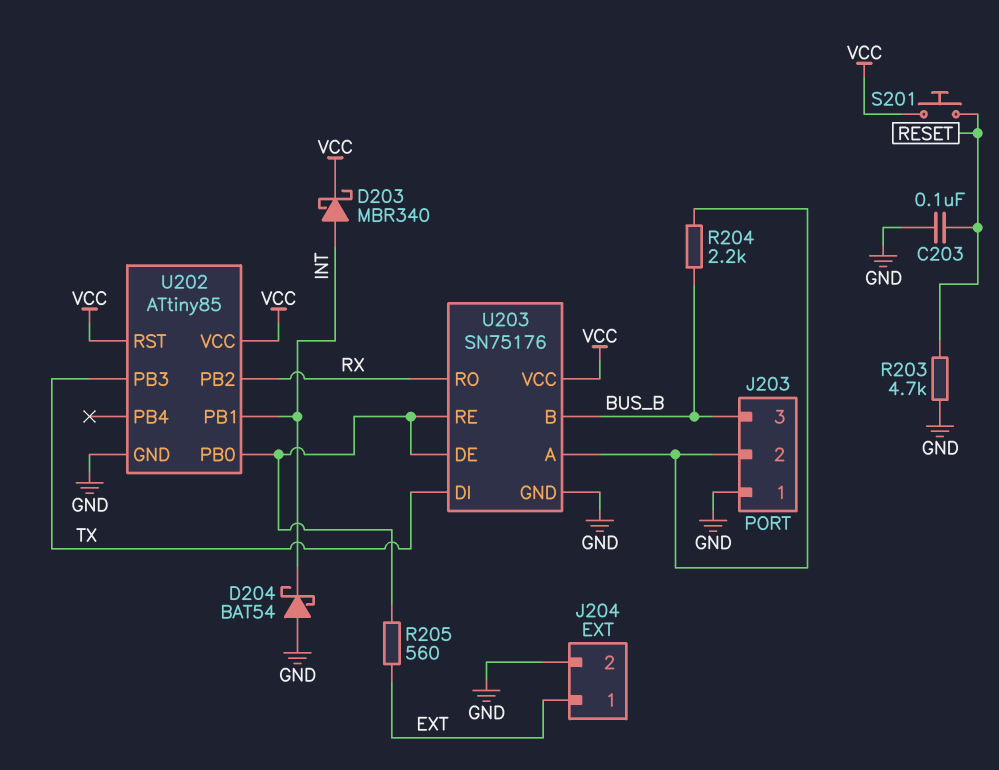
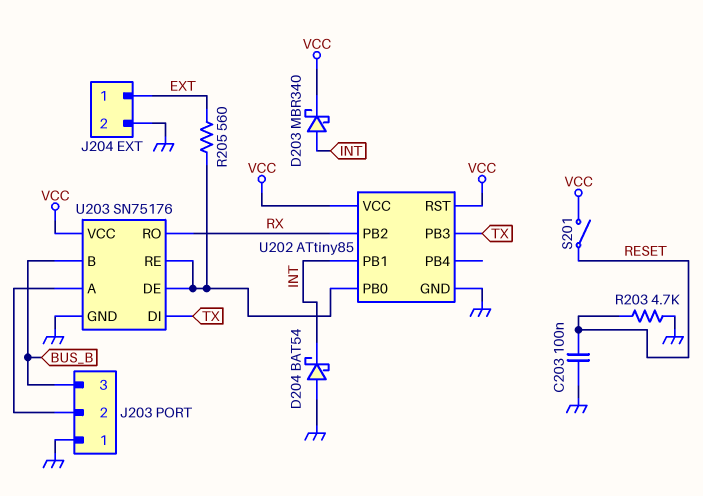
R204: 2.2k (BUS_B, J203/2) -> none
S201: button (RESET, VCC) -> switch (RESET, VCC)

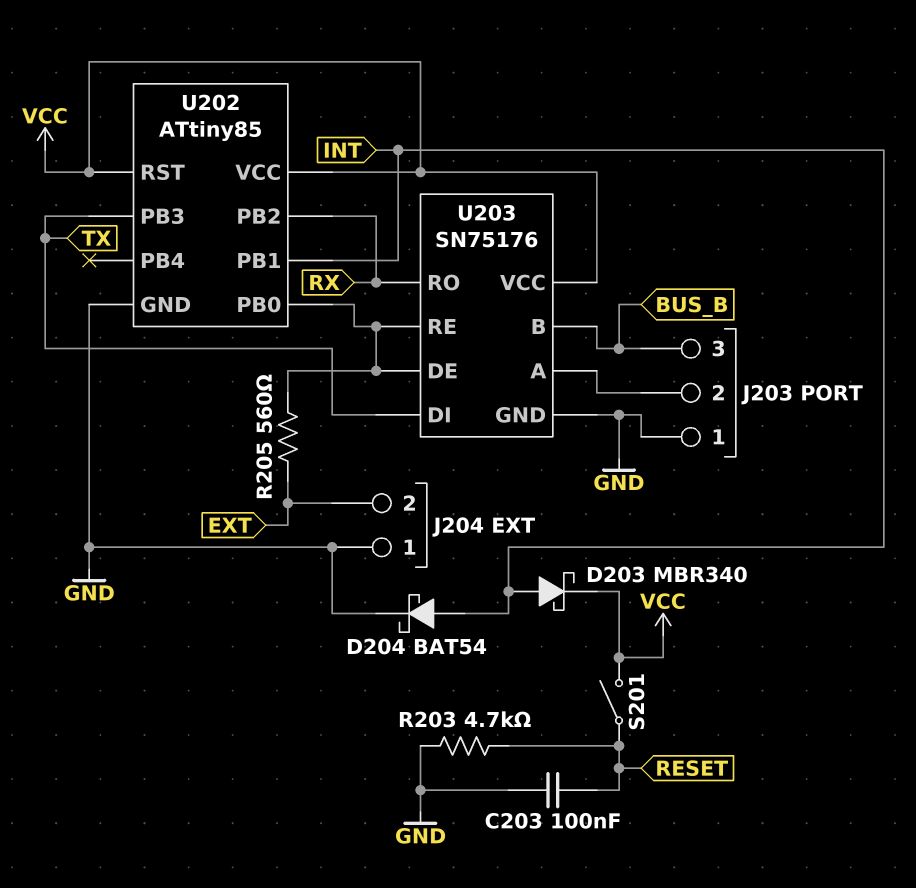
D204: schottky BAT54 (A GND, K INT) -> schottky BAT54 (A INT, K GND)
J204 pin 1: EXT -> GND
J204 pin 2: GND -> EXT

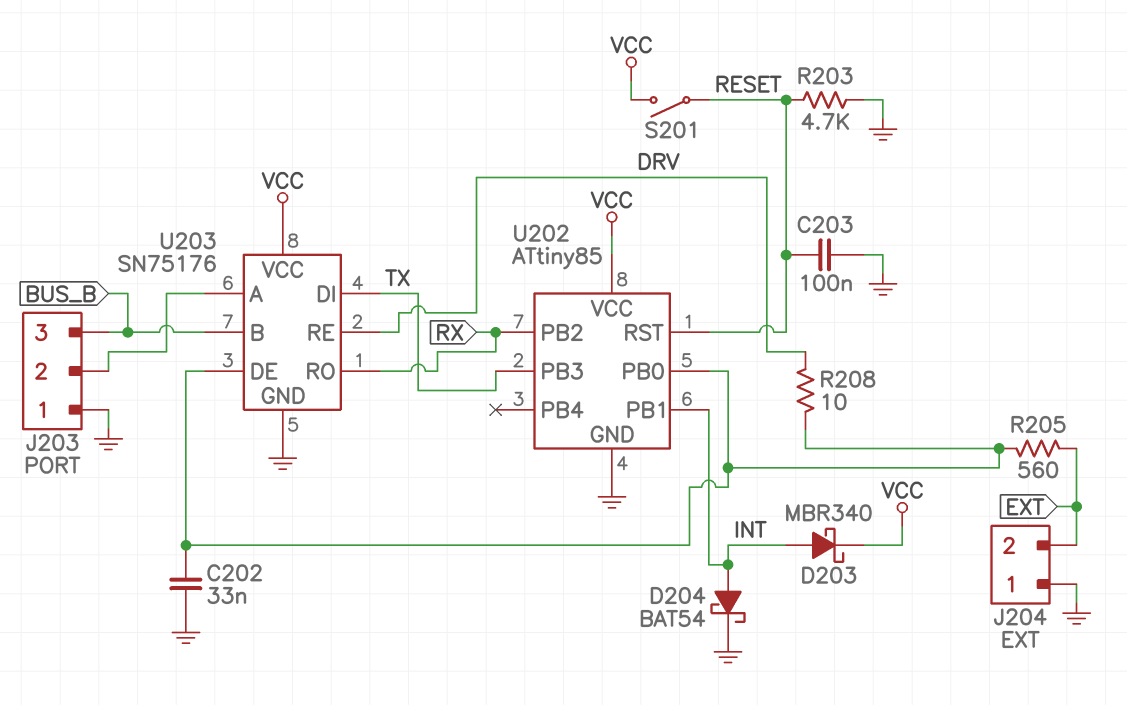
C202: none -> 33nF (GND, U202/PB0)
R208: none -> 10 (DRV, U202/PB0)
U202 pin RST: VCC -> RESET
U203 pin RE: U202/PB0 -> DRV

